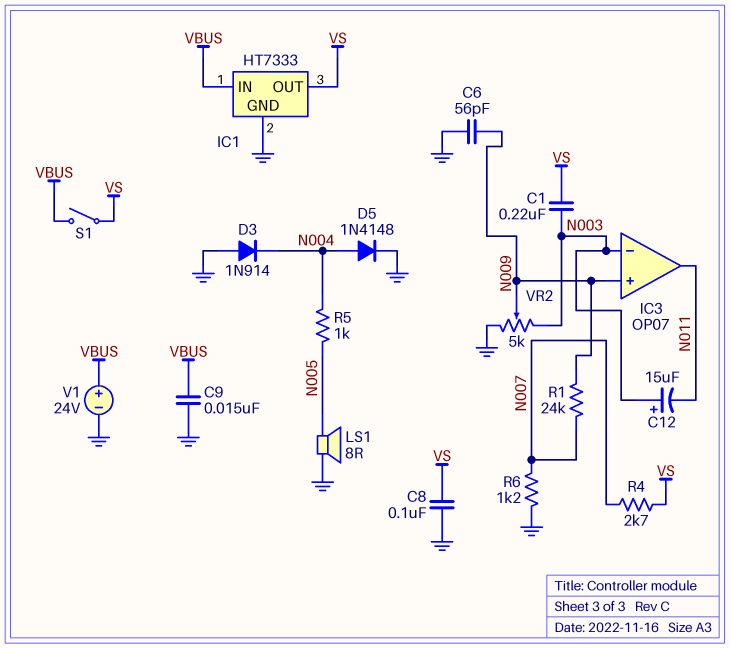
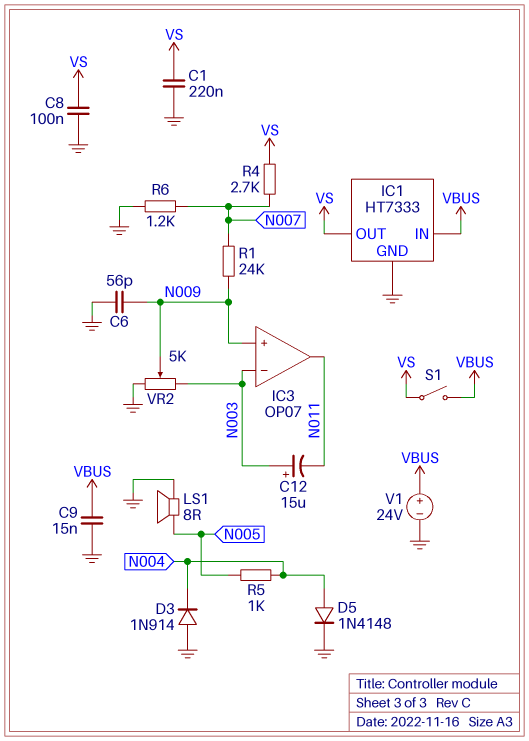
C1: 220nF (N003, VS) -> 220nF (GND, VS)

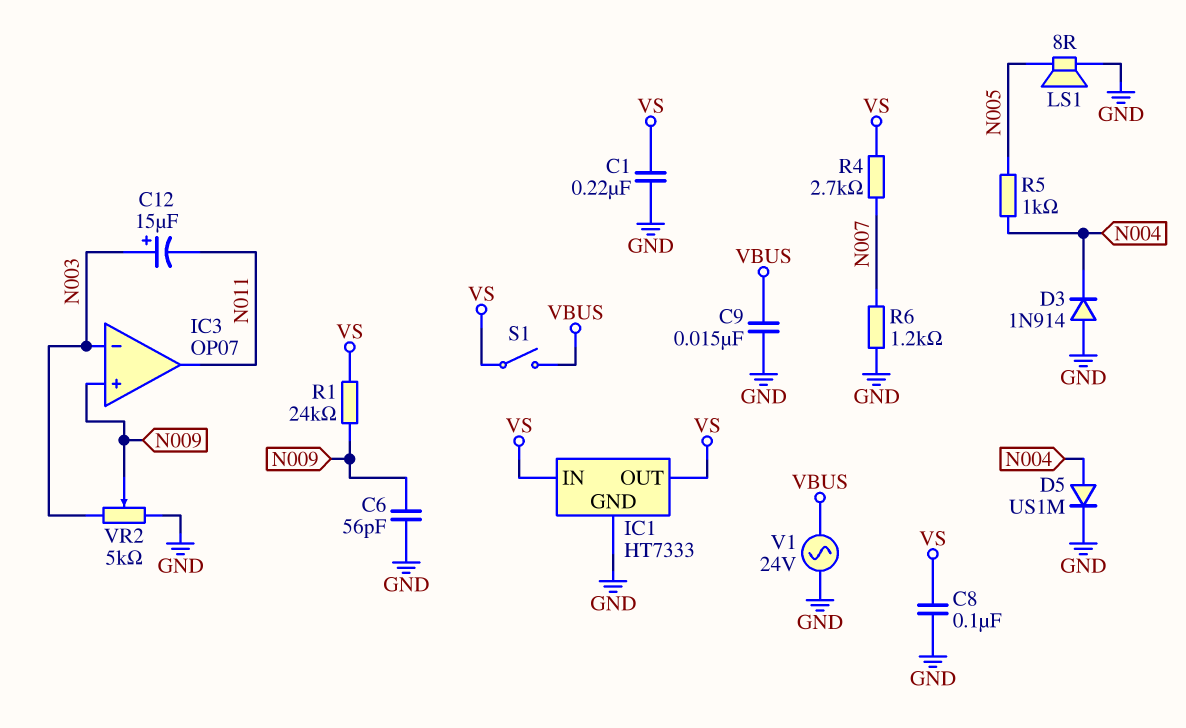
D5: diode 1N4148 (A N004, K GND) -> diode US1M (A N004, K GND)
IC1 pin IN: VBUS -> VS
R1: 24k (N007, N009) -> 24k (N009, VS)
V1: 24V (plus VBUS, minus GND) -> AC 24V (GND, VBUS)

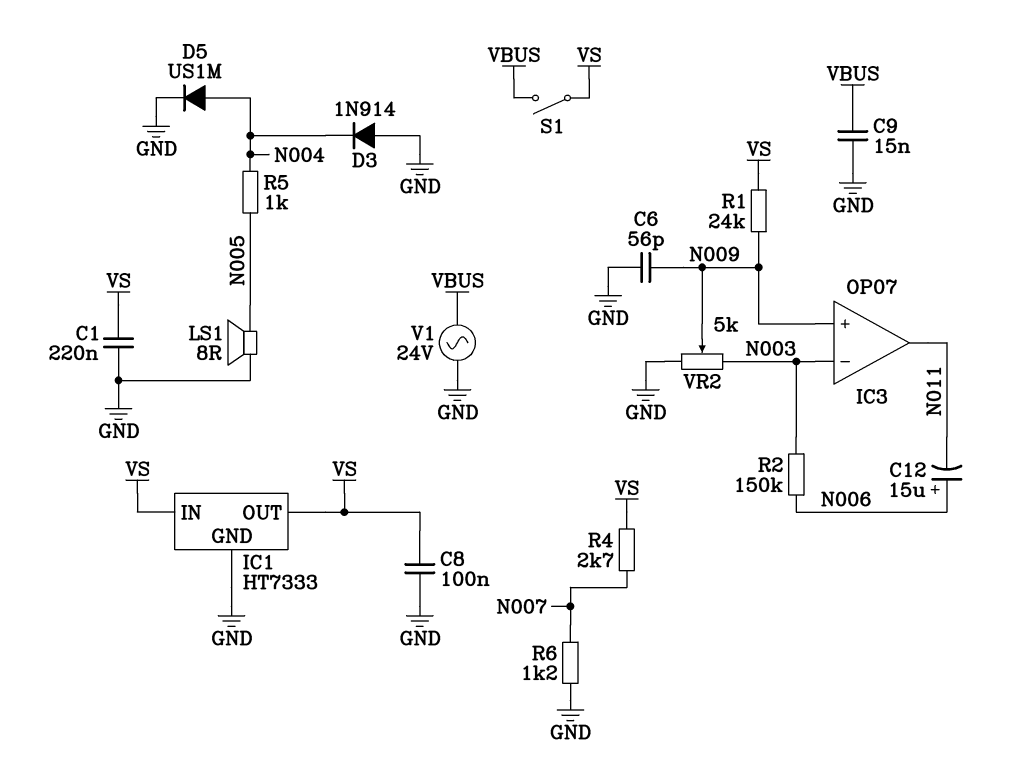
C12: 15uF (plus N003, minus N011) -> 15uF (plus N006, minus N011)
R2: none -> 150k (N003, N006)

